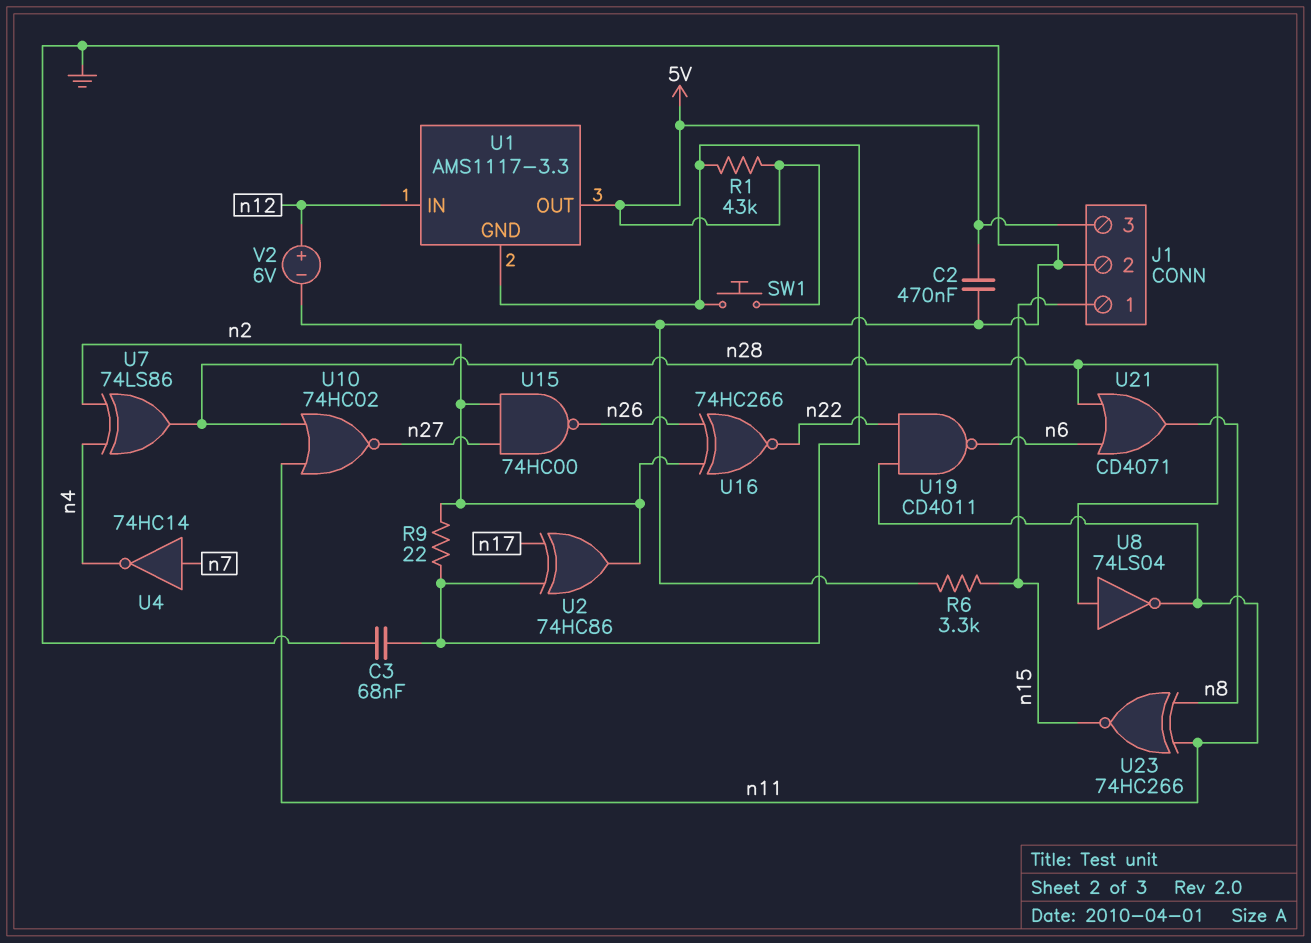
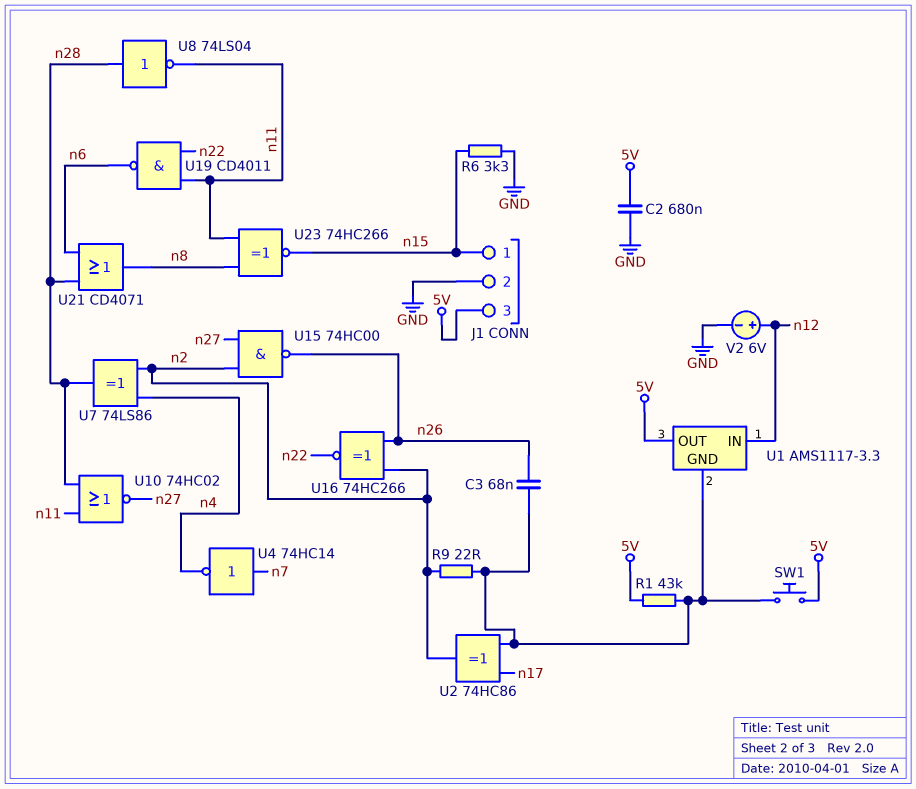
C2: 470nF (5V, GND) -> 680nF (5V, GND)
C3: 68nF (GND, U1/GND) -> 68nF (U1/GND, n26)

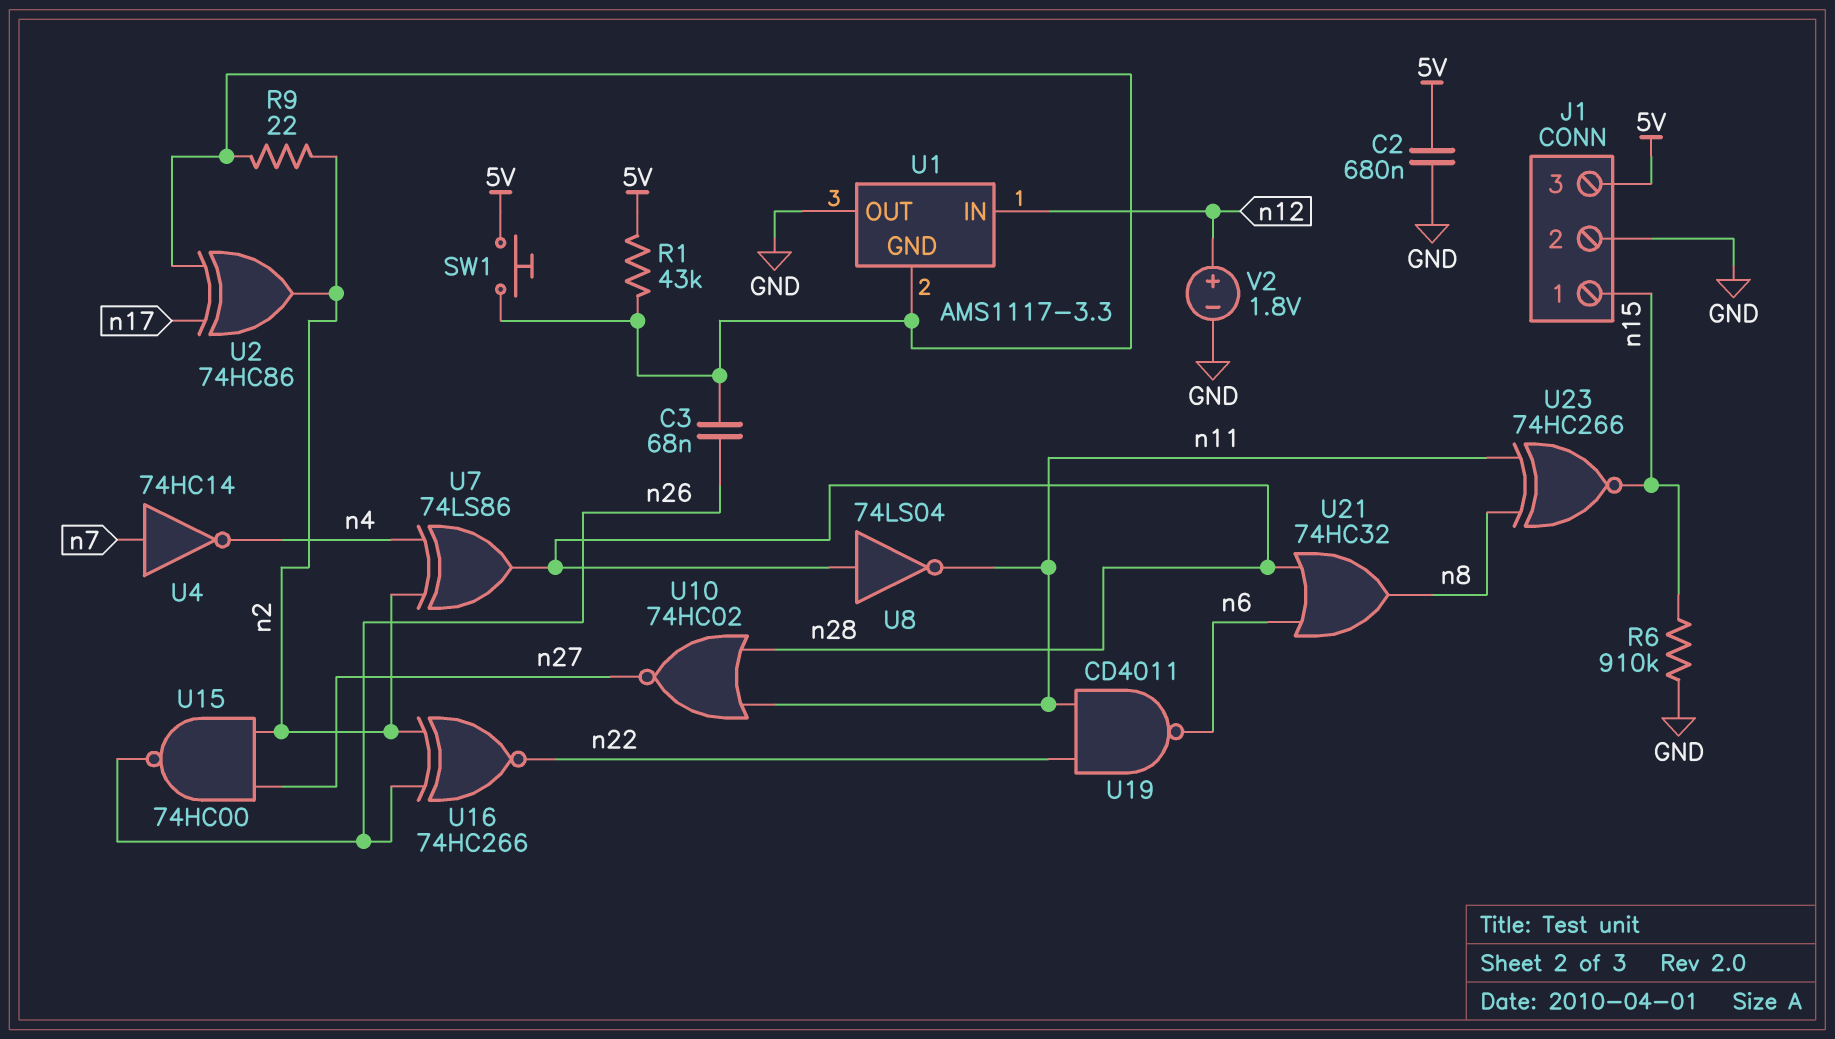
R6: 3.3k (GND, n15) -> 910k (GND, n15)
U1 pin OUT: 5V -> GND
U21: OR CD4071 (in n6, in n28, out n8) -> OR 74HC32 (in n6, in n28, out n8)
V2: 6V (plus n12, minus GND) -> 1.8V (plus n12, minus GND)

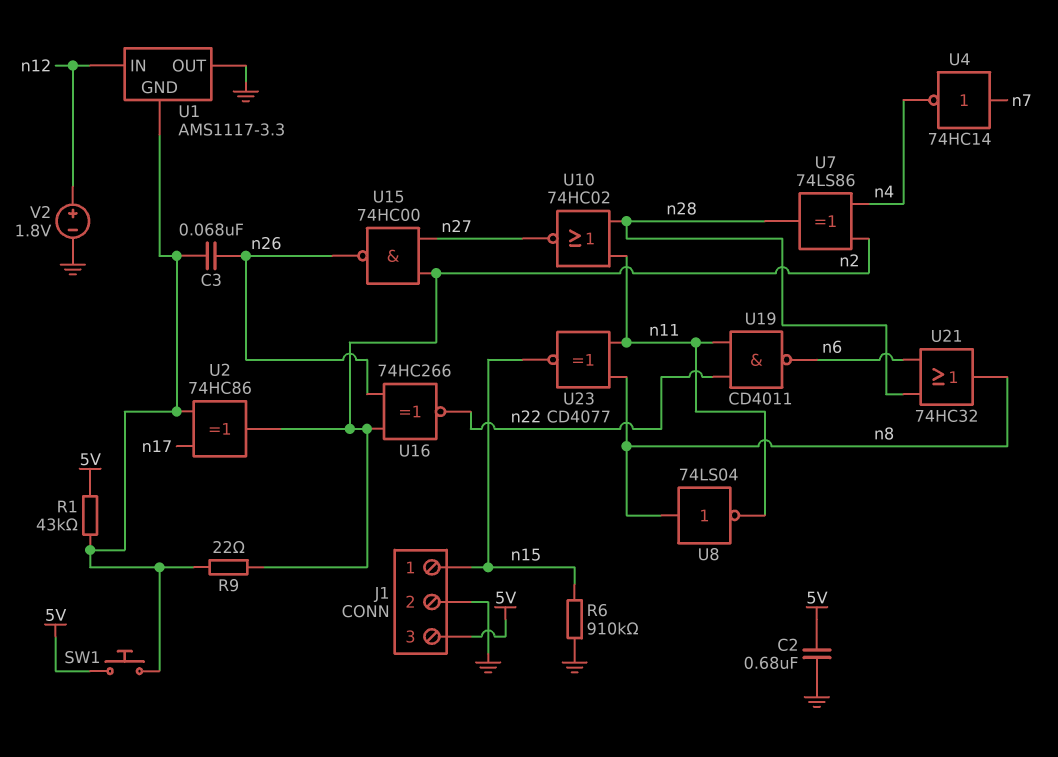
U8: NOT 74LS04 (in n28, out n11) -> NOT 74LS04 (in n8, out n11)
U23: XNOR 74HC266 (in n8, in n11, out n15) -> XNOR CD4077 (in n8, in n11, out n15)

